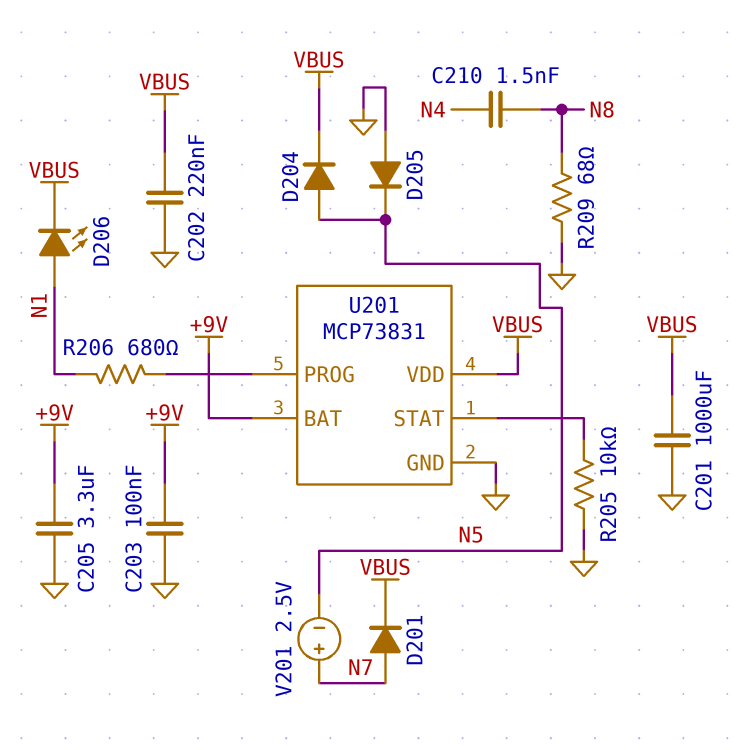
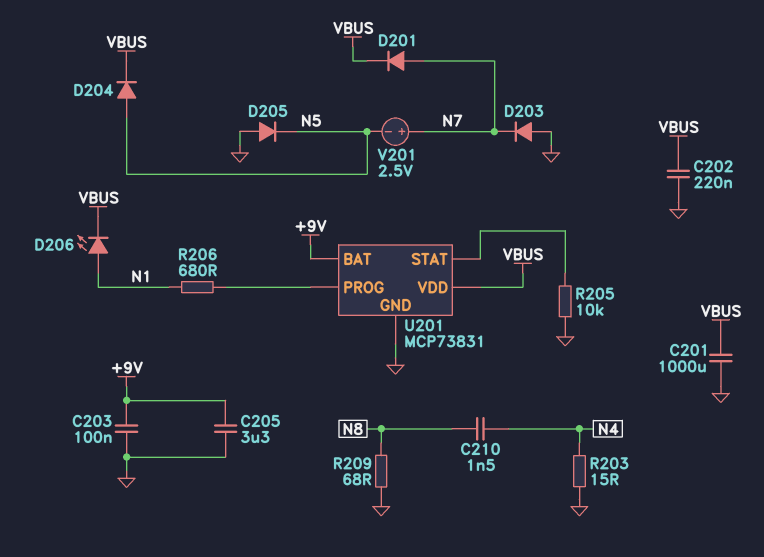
D203: none -> diode (A GND, K N7)
R203: none -> 15 (GND, N4)

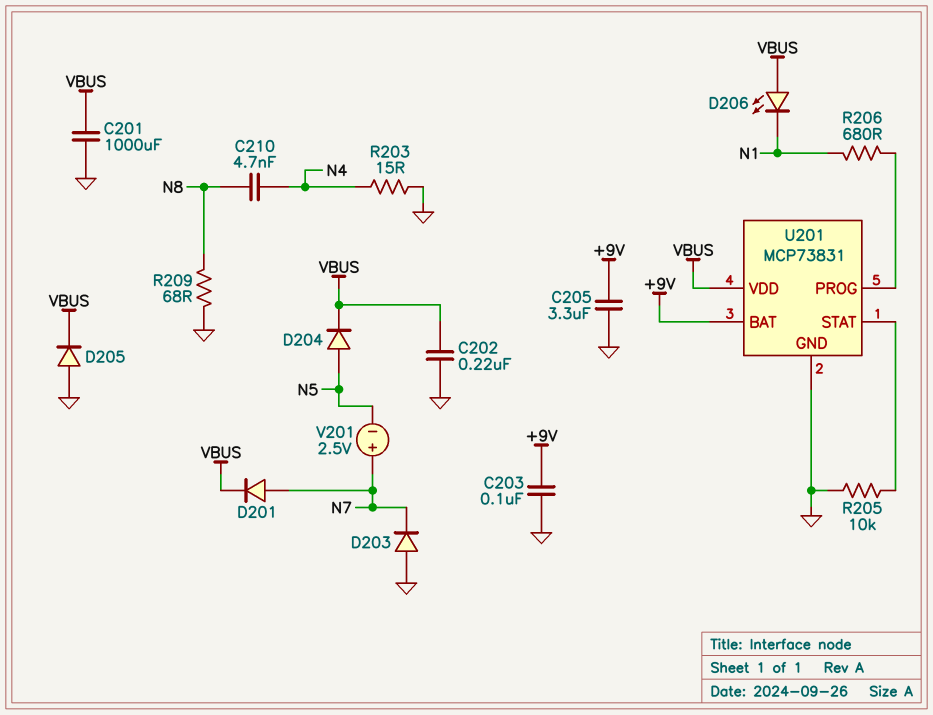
C210: 1.5nF (N4, N8) -> 4.7nF (N4, N8)
D205: diode (A GND, K N5) -> diode (A GND, K VBUS)
D206: LED (A N1, K VBUS) -> LED (A VBUS, K N1)

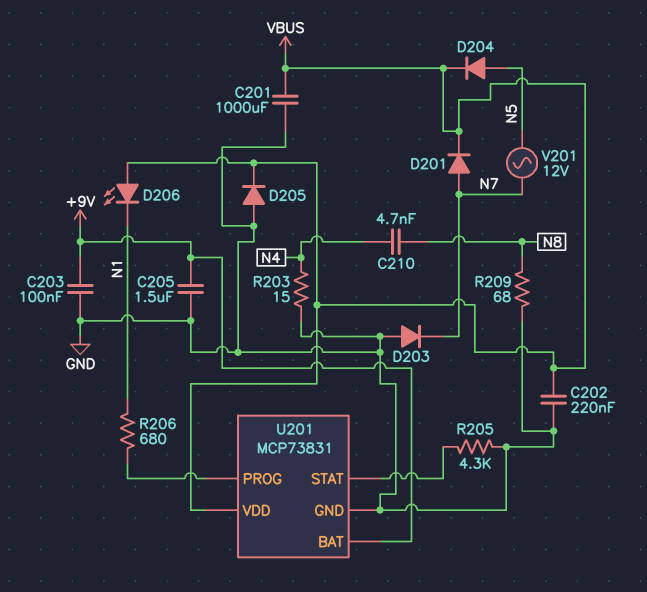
C205: 3.3uF (+9V, GND) -> 1.5uF (+9V, GND)
R205: 10k (GND, U201/STAT) -> 4.3k (GND, U201/STAT)
V201: 2.5V (plus N7, minus N5) -> AC 12V (N5, N7)

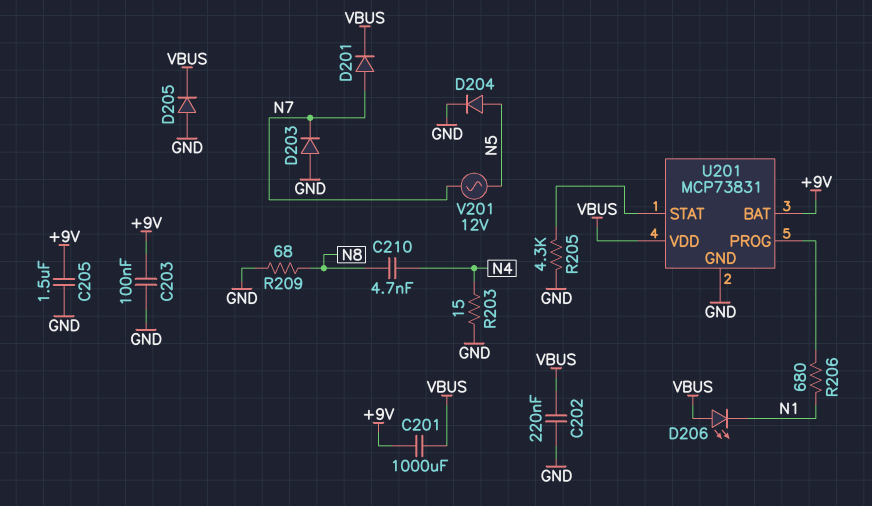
C201: 1000uF (GND, VBUS) -> 1000uF (+9V, VBUS)
D204: diode (A N5, K VBUS) -> diode (A N5, K GND)

